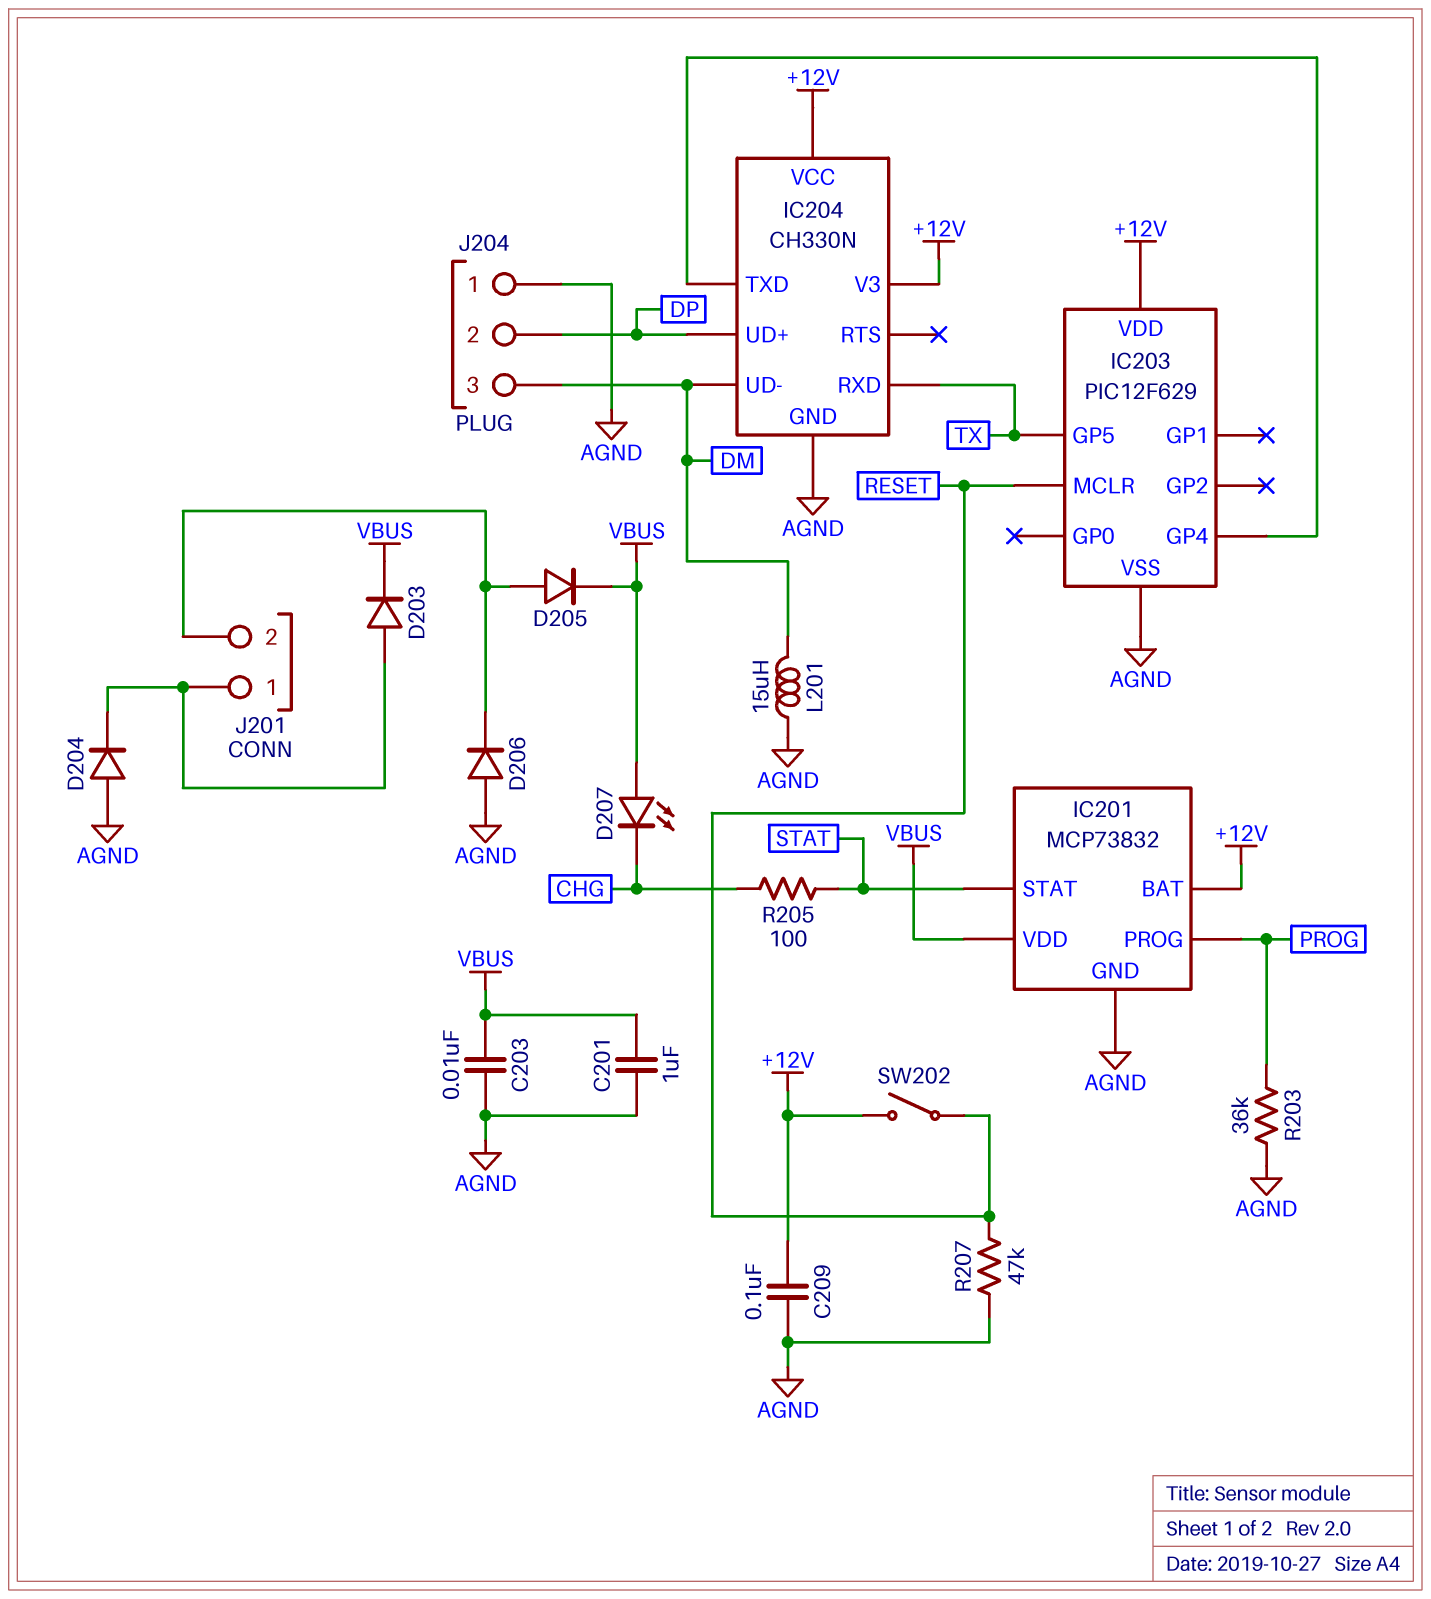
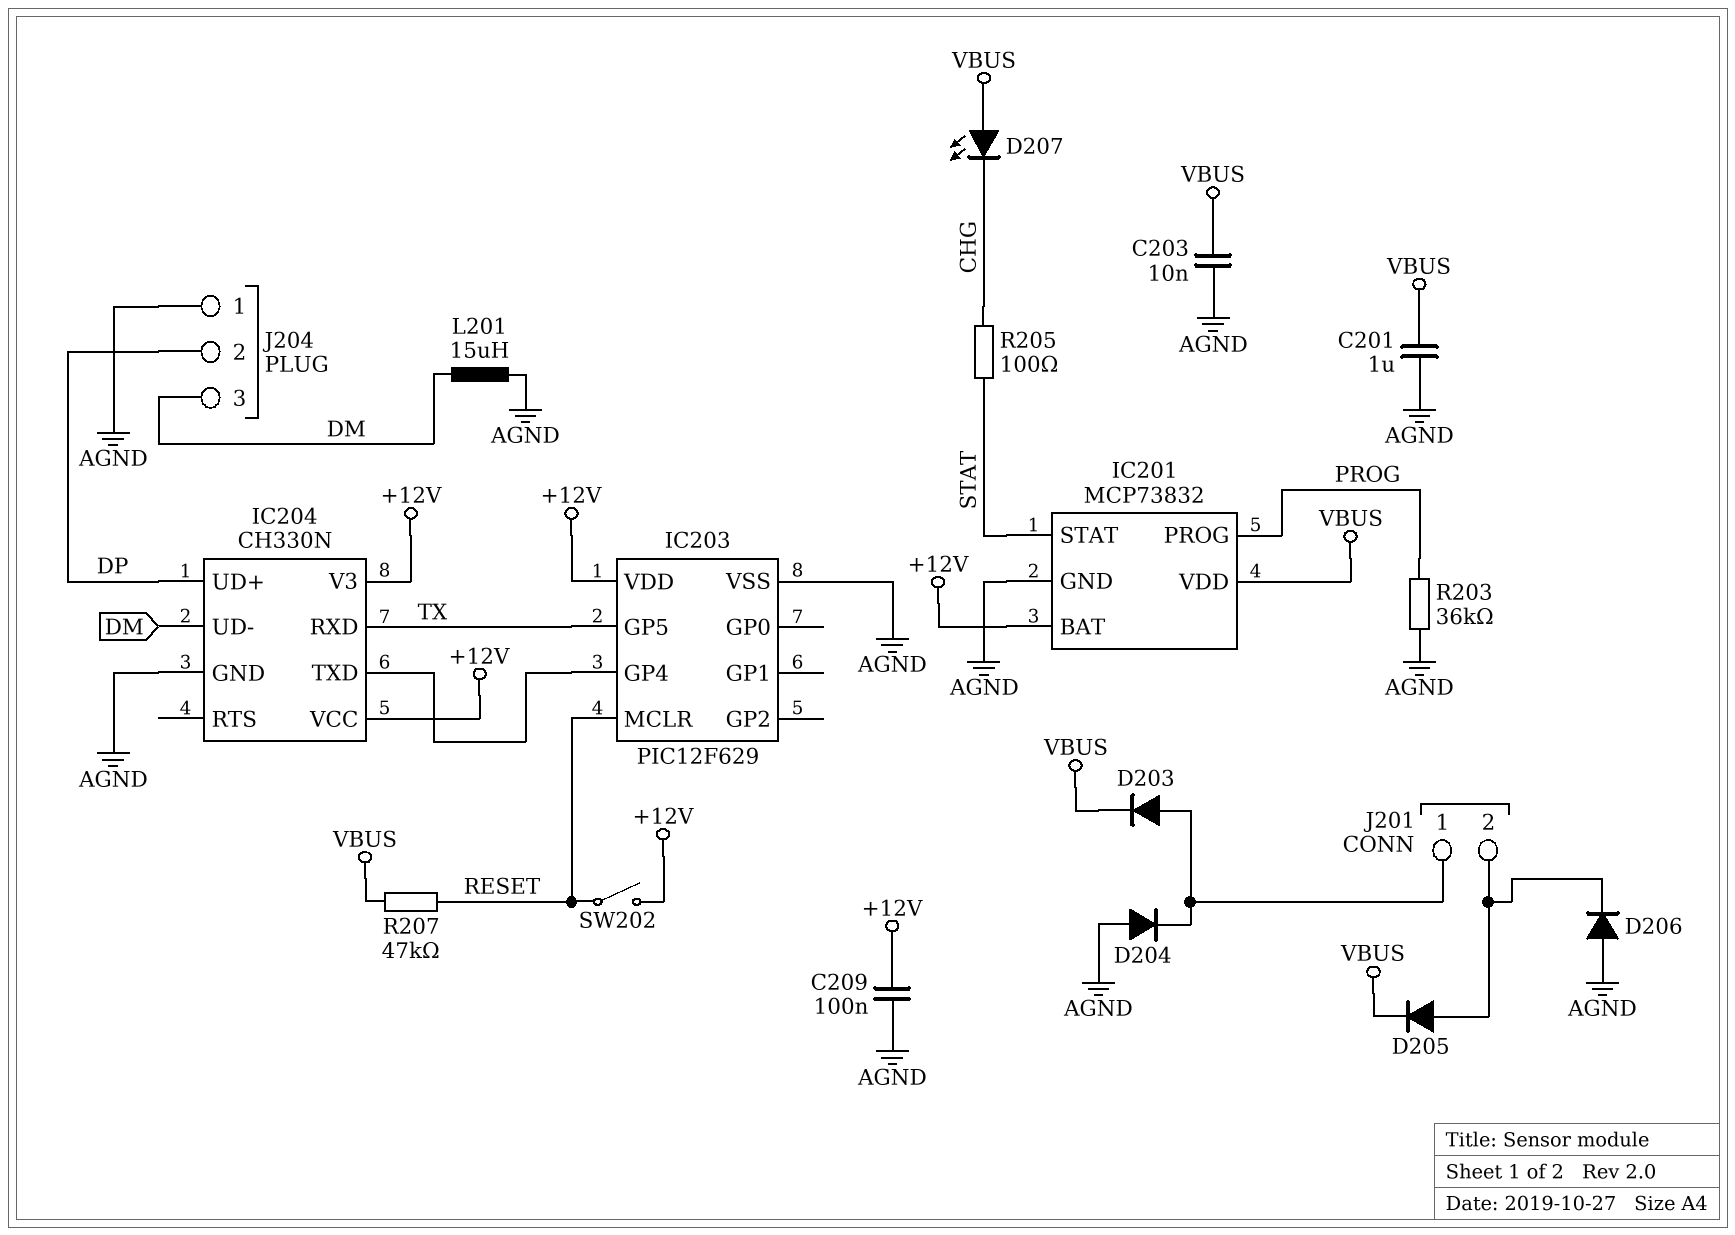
R207: 47k (AGND, RESET) -> 47k (RESET, VBUS)

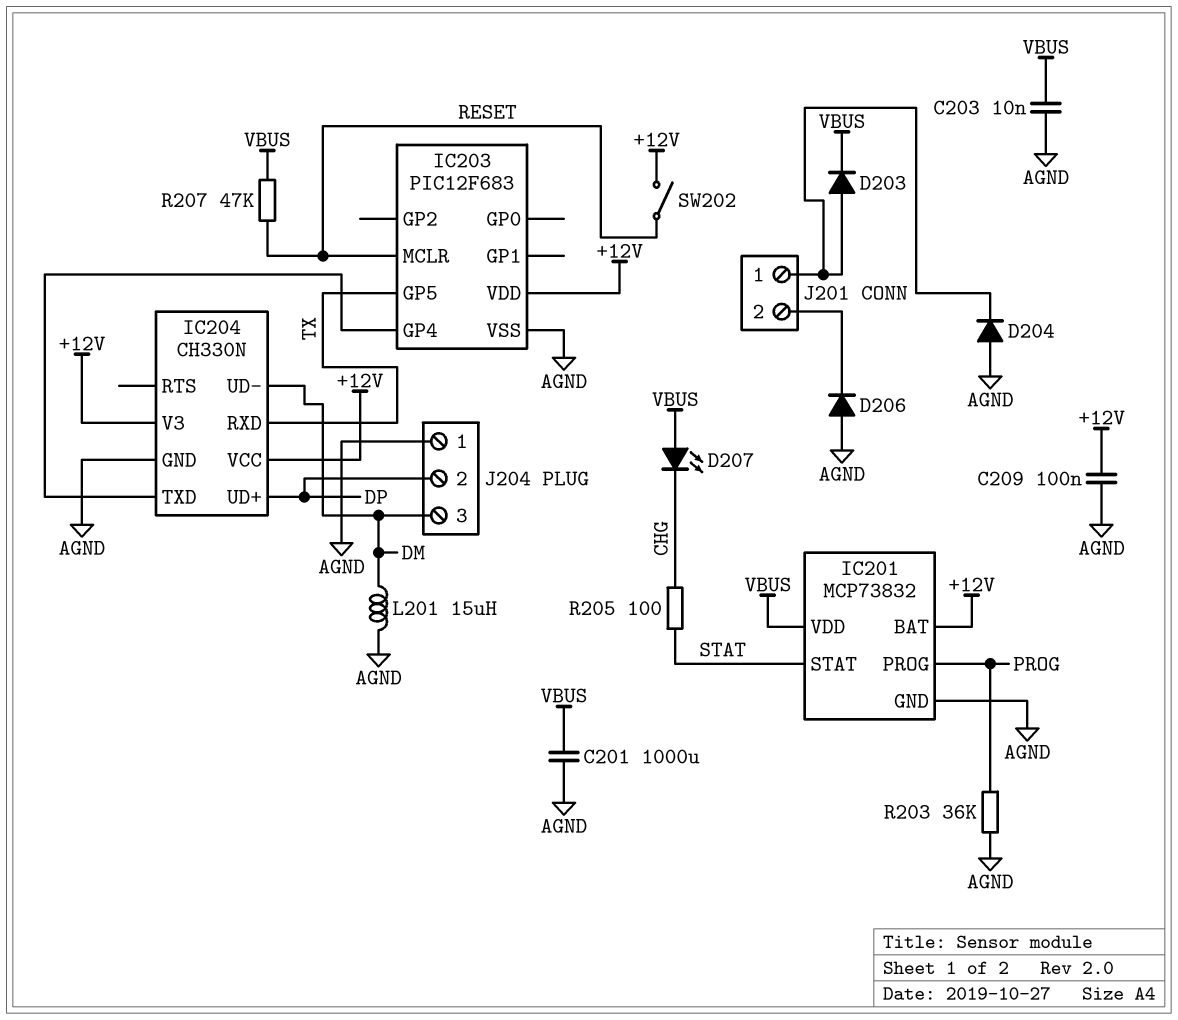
C201: 1uF (AGND, VBUS) -> 1000uF (AGND, VBUS)
D205: diode (A J201/2, K VBUS) -> none
IC203: PIC12F629 -> PIC12F683

